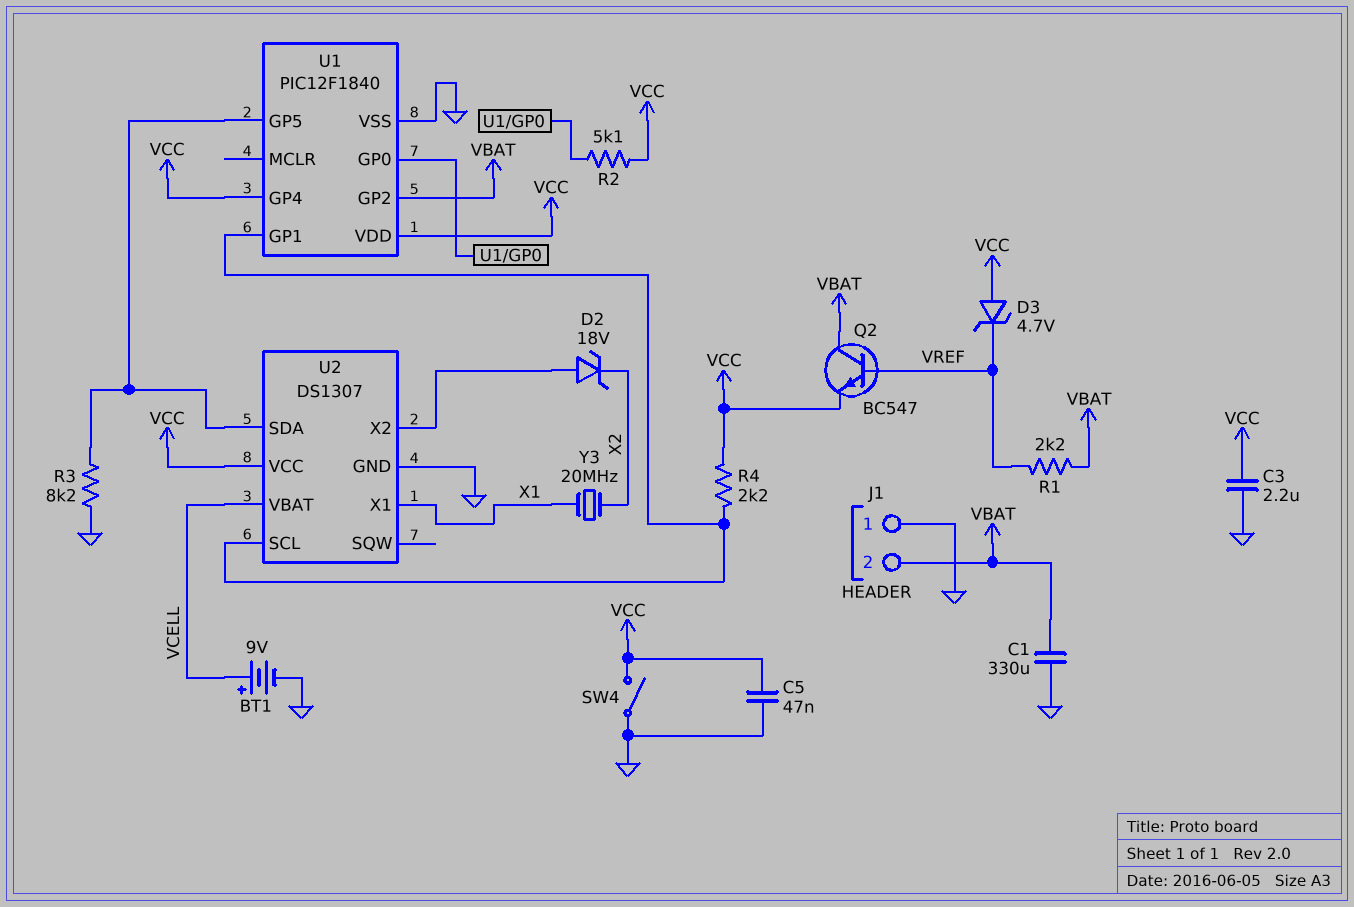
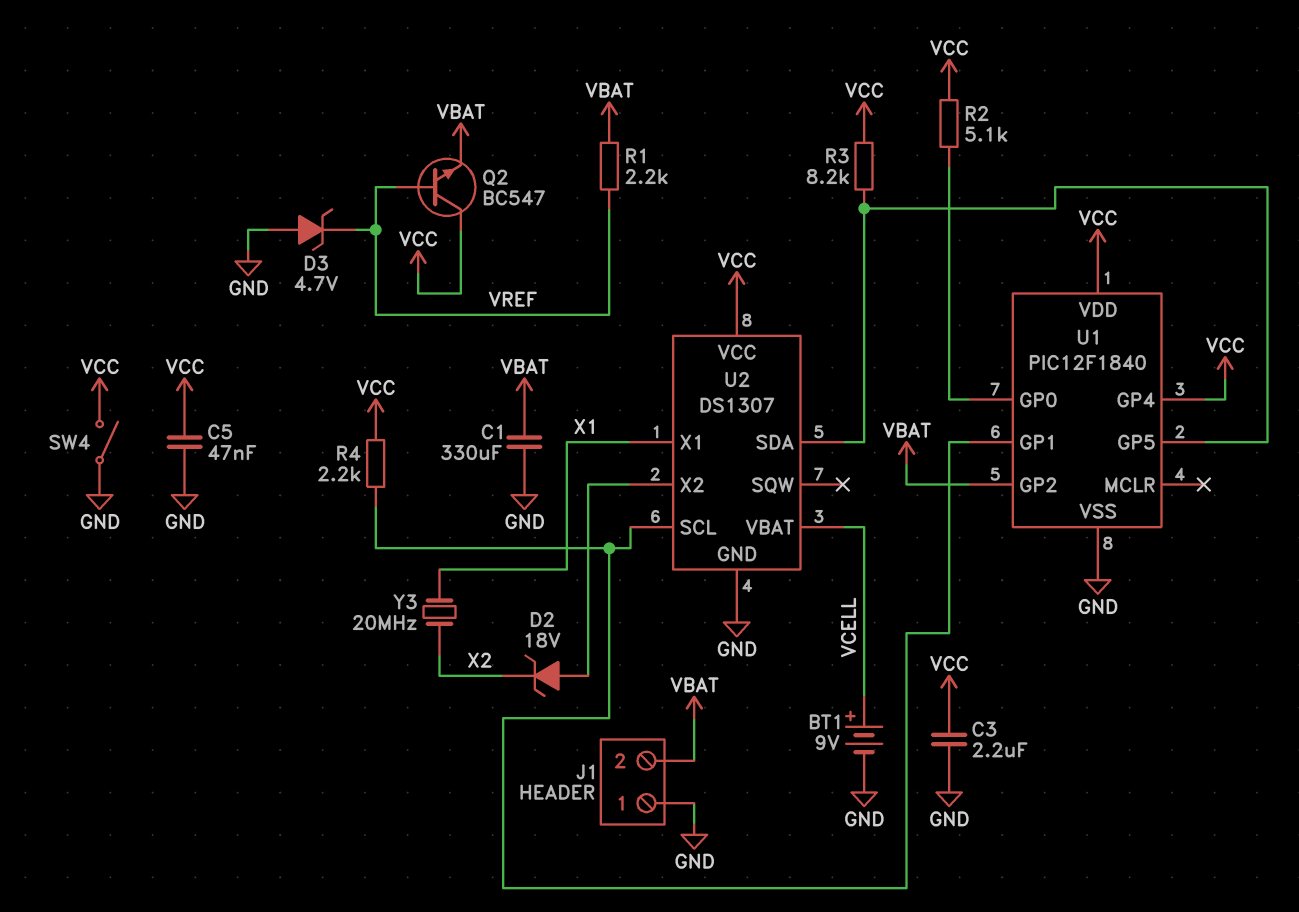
D3: zener 4.7V (A VCC, K VREF) -> zener 4.7V (A GND, K VREF)
Q2: NPN BC547 (B VREF, C VBAT, E VCC) -> NPN BC547 (B VREF, C VCC, E VBAT)
R3: 8.2k (GND, U1/GP5) -> 8.2k (U1/GP5, VCC)

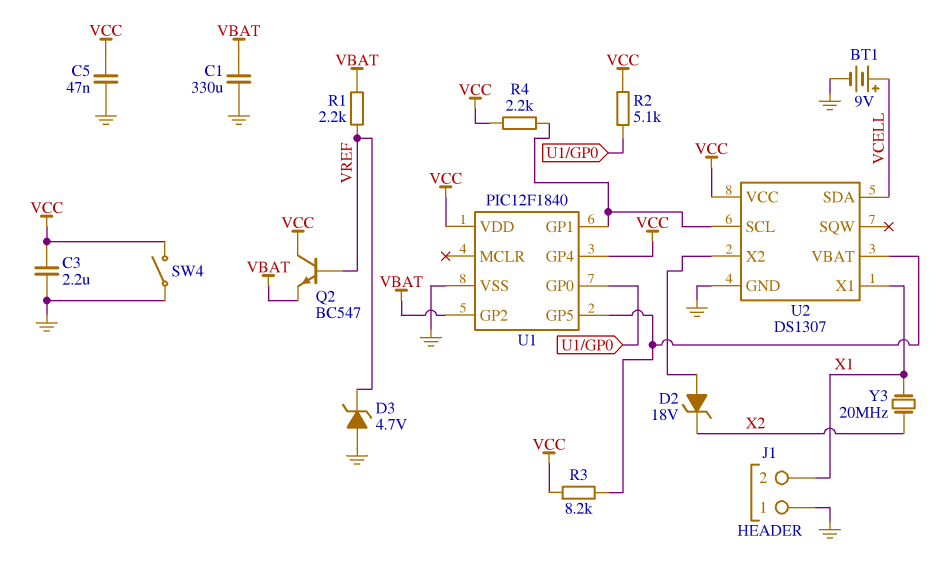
J1 pin 2: VBAT -> X1
U2 pin SDA: U1/GP5 -> VCELL
U2 pin VBAT: VCELL -> U1/GP5

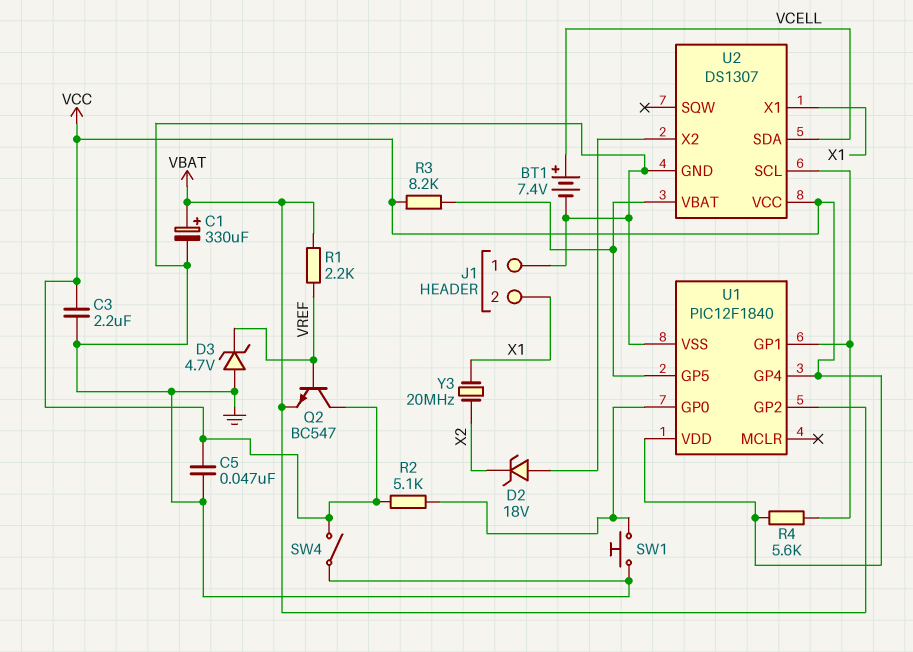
BT1: 9V (plus VCELL, minus GND) -> 7.4V (plus VCELL, minus GND)
C1: 330uF (GND, VBAT) -> 330uF (plus VBAT, minus GND)
R4: 2.2k (U1/GP1, VCC) -> 5.6k (U1/GP1, VCC)
SW1: none -> button (GND, U1/GP0)

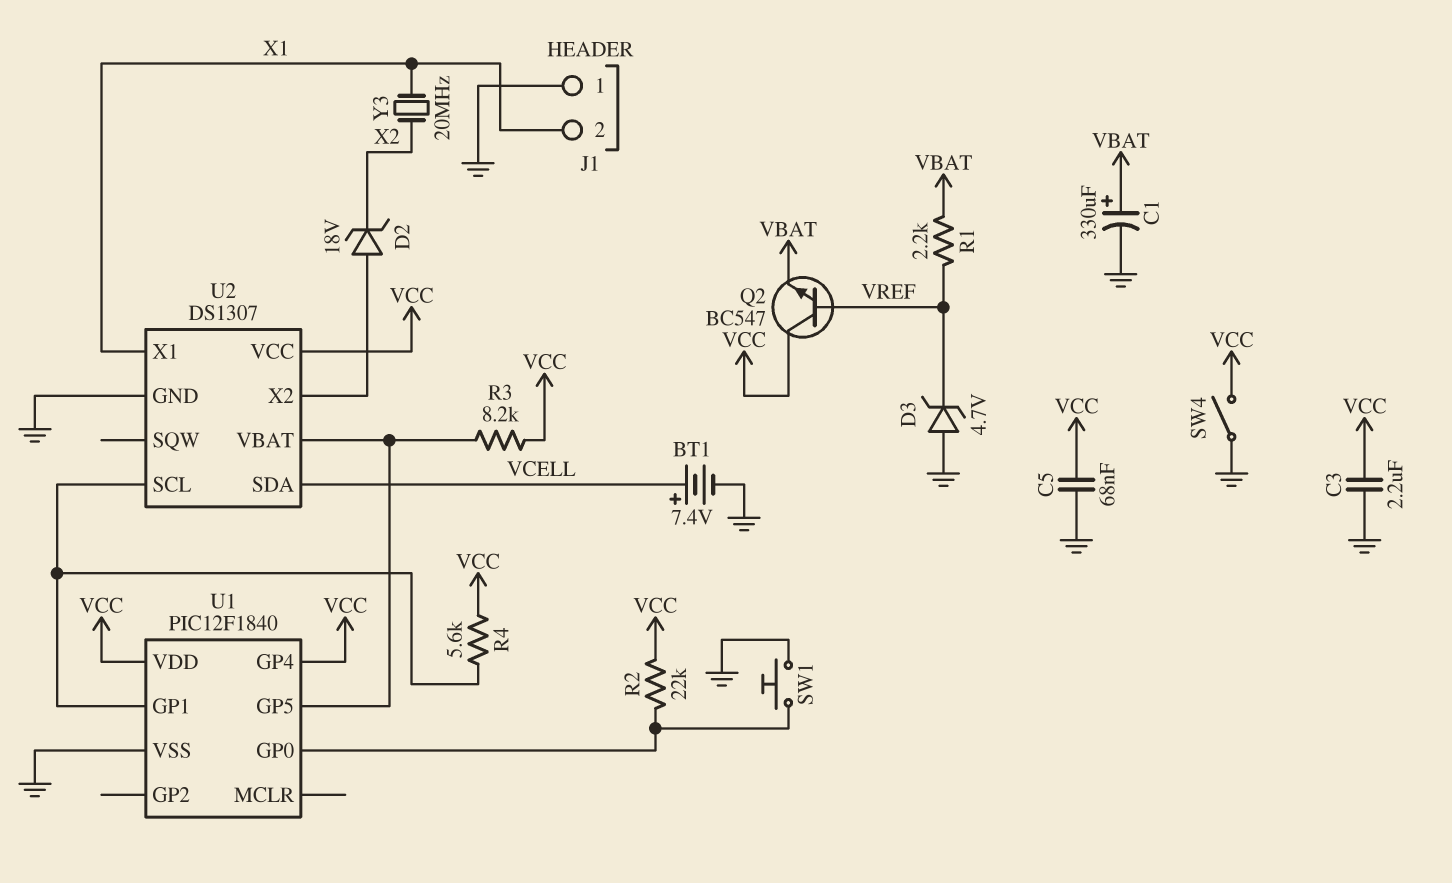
C5: 47nF (GND, VCC) -> 68nF (GND, VCC)
R2: 5.1k (U1/GP0, VCC) -> 22k (U1/GP0, VCC)
U1 pin GP2: VBAT -> none

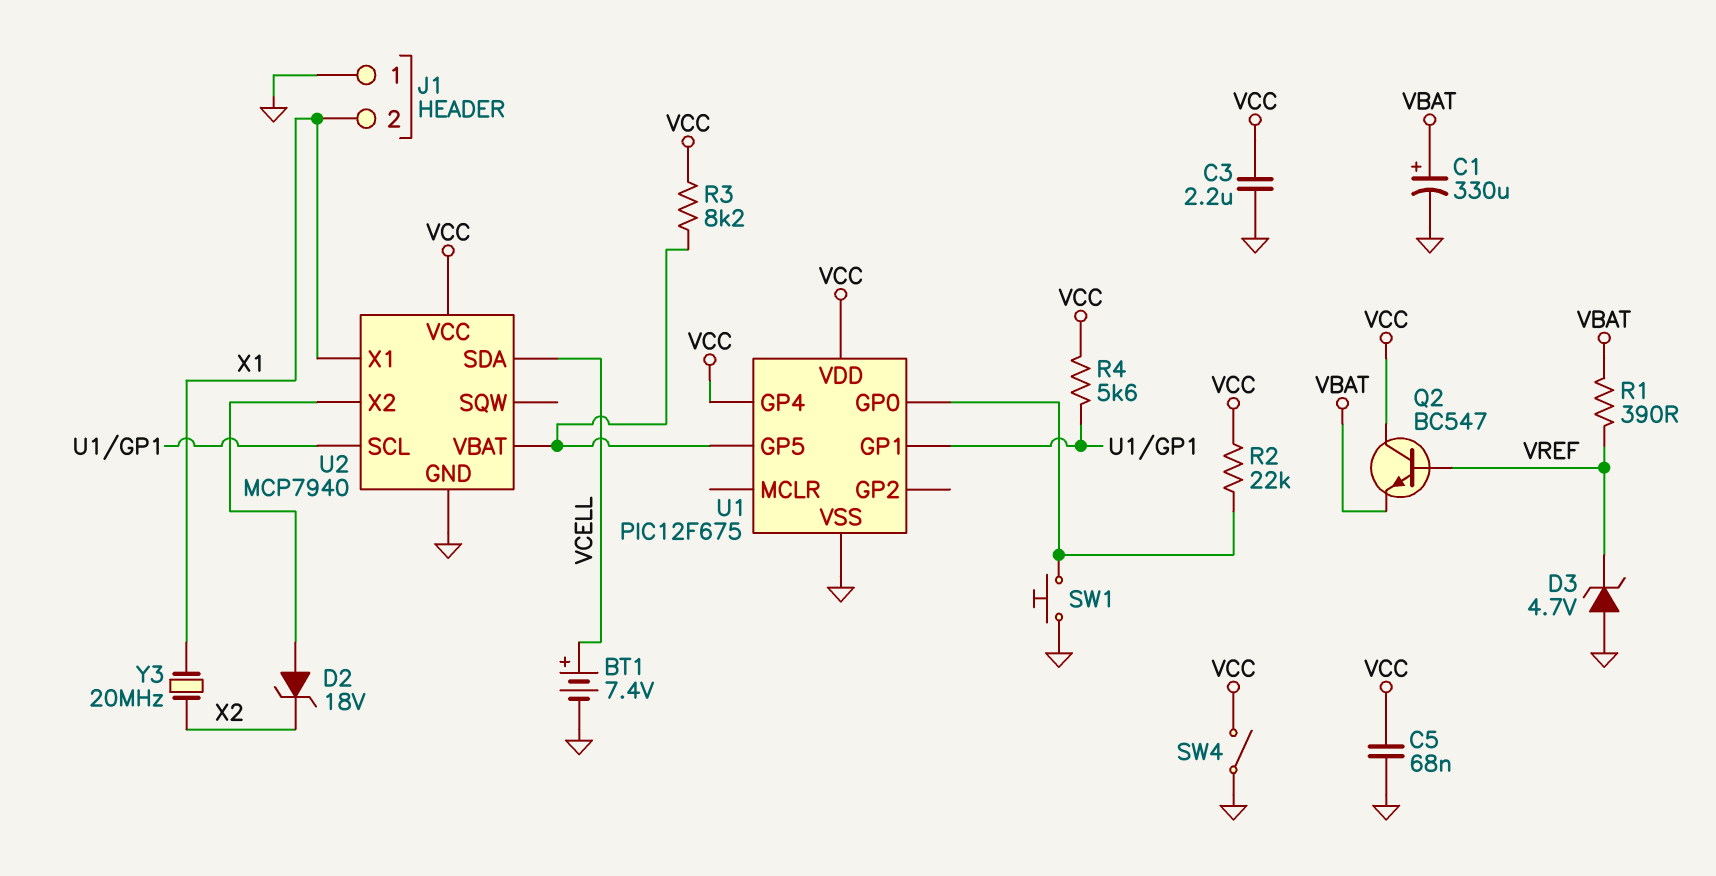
R1: 2.2k (VBAT, VREF) -> 390 (VBAT, VREF)
U1: PIC12F1840 -> PIC12F675
U2: DS1307 -> MCP7940

